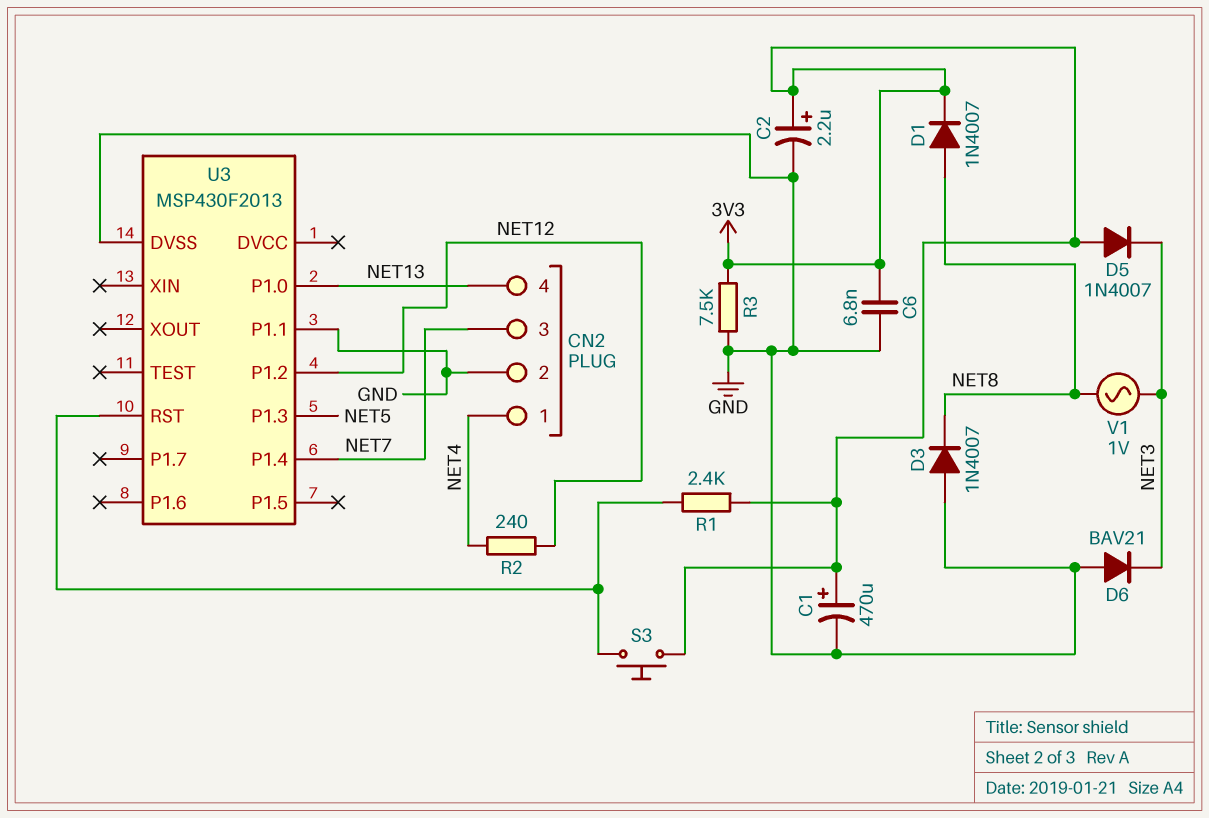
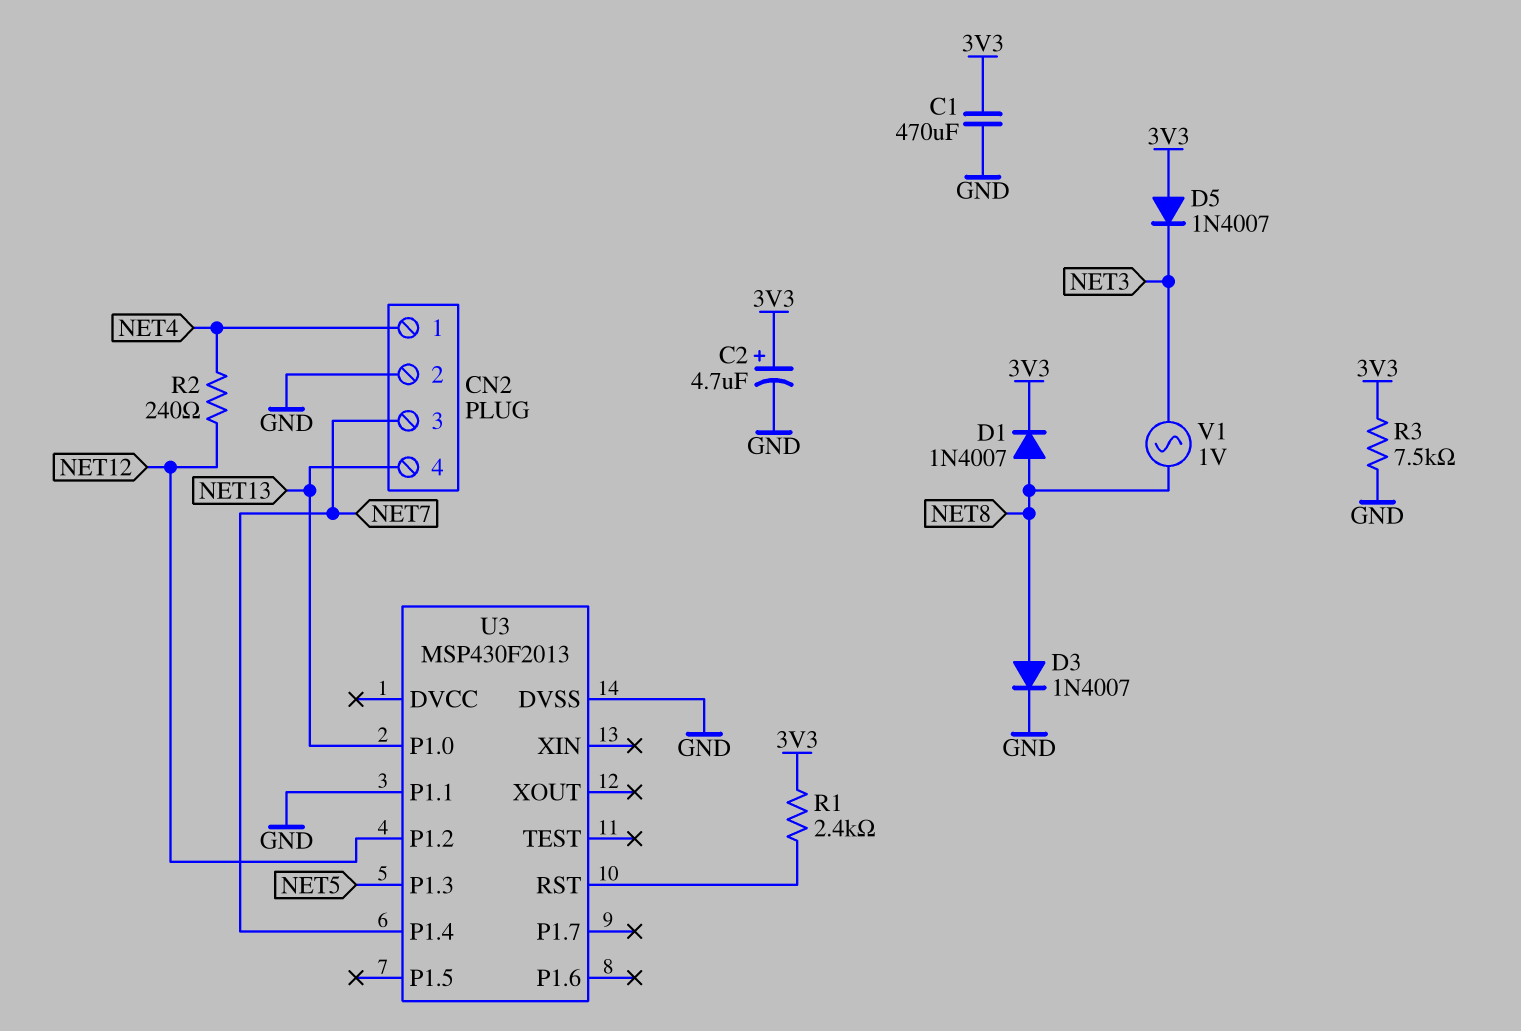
C1: 470uF (plus 3V3, minus GND) -> 470uF (3V3, GND)
C2: 2.2uF (plus 3V3, minus GND) -> 4.7uF (plus 3V3, minus GND)
C6: 6.8nF (3V3, GND) -> none
D3: diode 1N4007 (A GND, K NET8) -> diode 1N4007 (A NET8, K GND)
D6: diode BAV21 (A GND, K NET3) -> none
S3: button (3V3, U3/RST) -> none

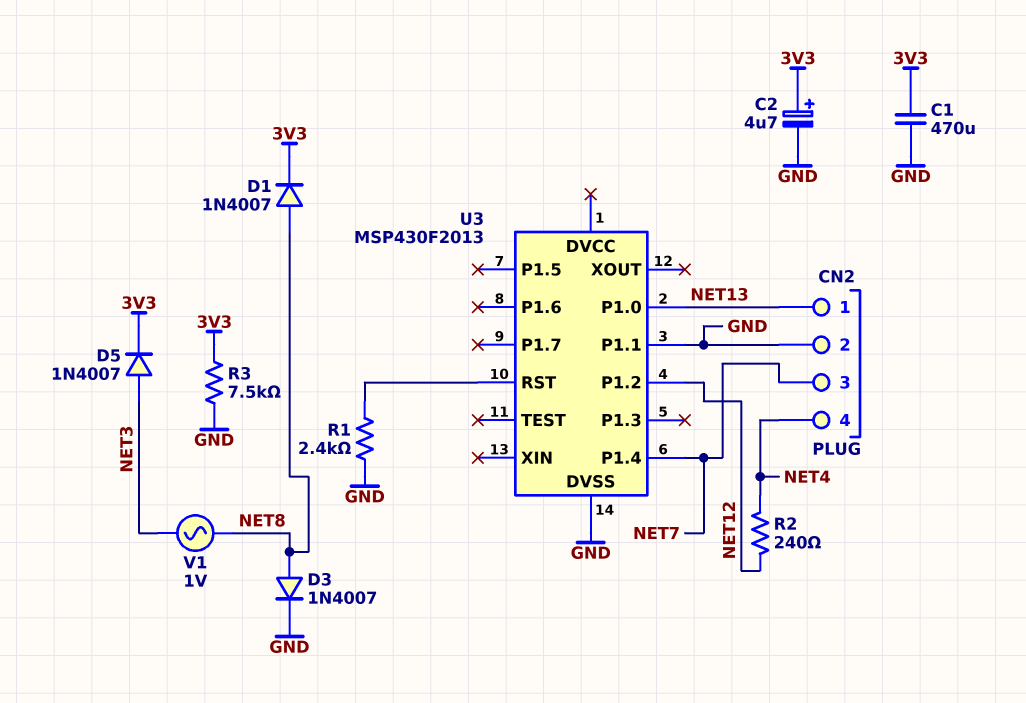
CN2 pin 1: NET4 -> NET13
CN2 pin 4: NET13 -> NET4
D5: diode 1N4007 (A 3V3, K NET3) -> diode 1N4007 (A NET3, K 3V3)
R1: 2.4k (3V3, U3/RST) -> 2.4k (GND, U3/RST)
U3 pin P1.3: NET5 -> none

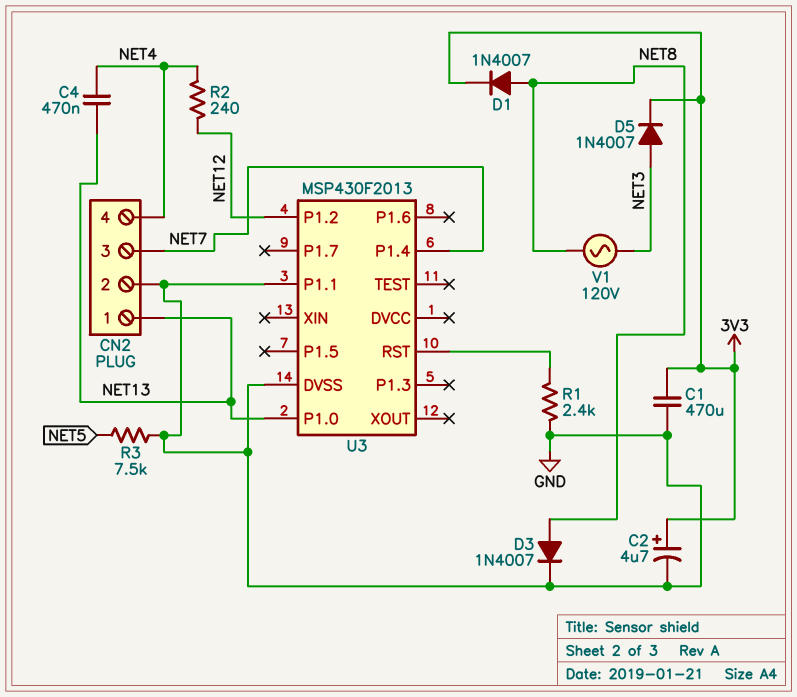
C4: none -> 470nF (NET4, NET13)
R3: 7.5k (3V3, GND) -> 7.5k (GND, NET5)
V1: AC 1V (NET3, NET8) -> AC 120V (NET3, NET8)

